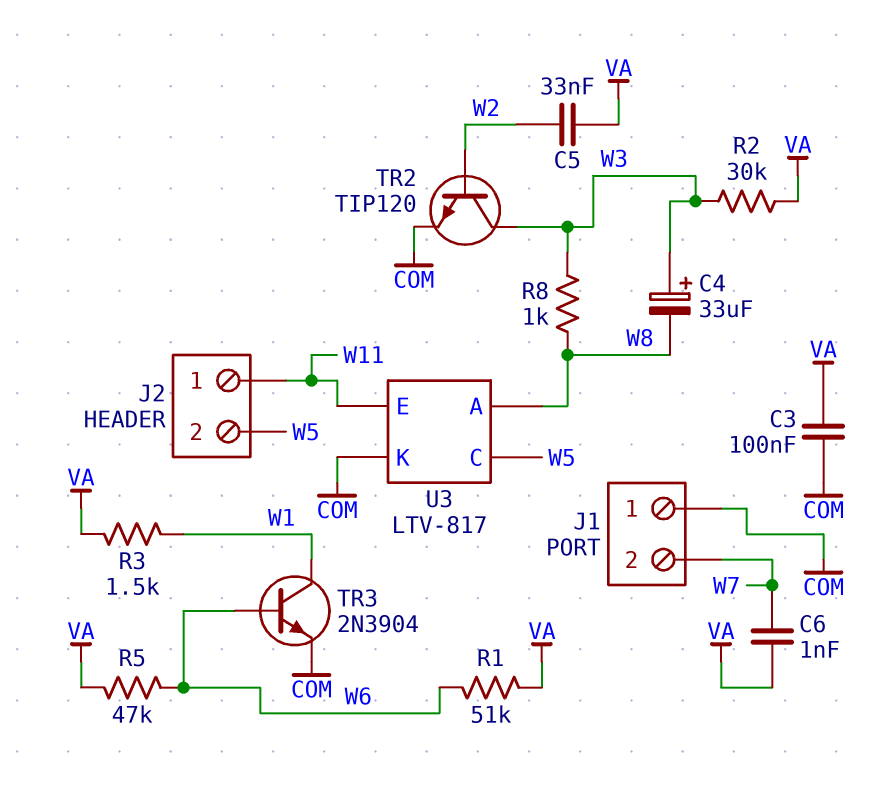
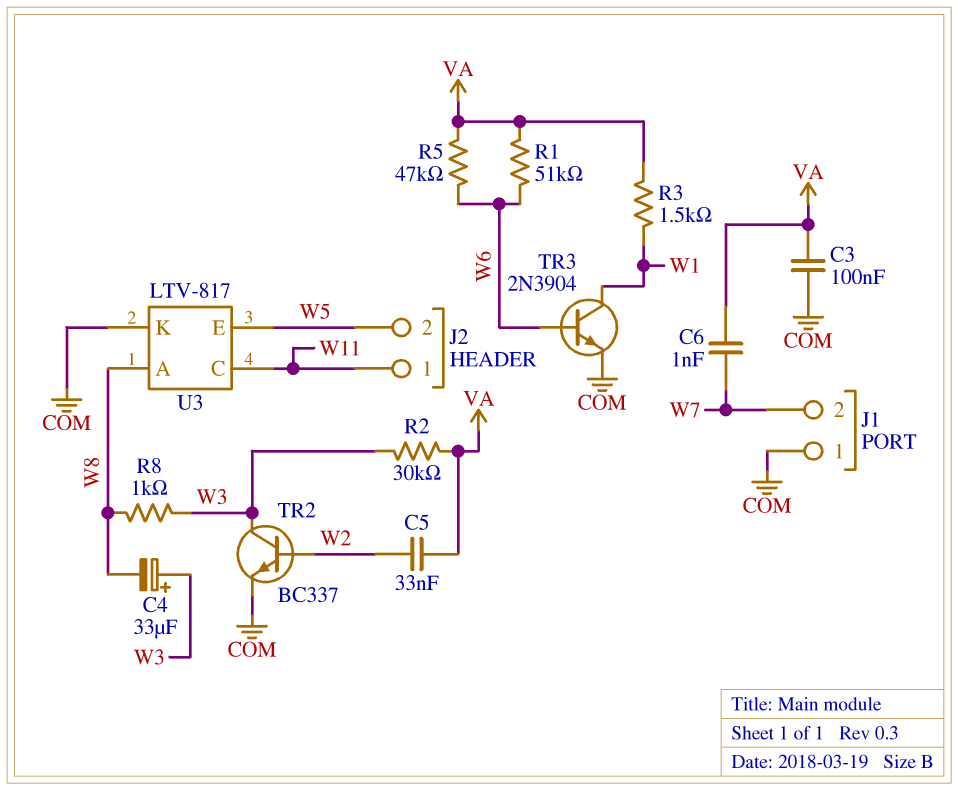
TR2: NPN TIP120 (B W2, C W3, E COM) -> NPN BC337 (B W2, C W3, E COM)
U3 pin C: W5 -> W11
U3 pin E: W11 -> W5

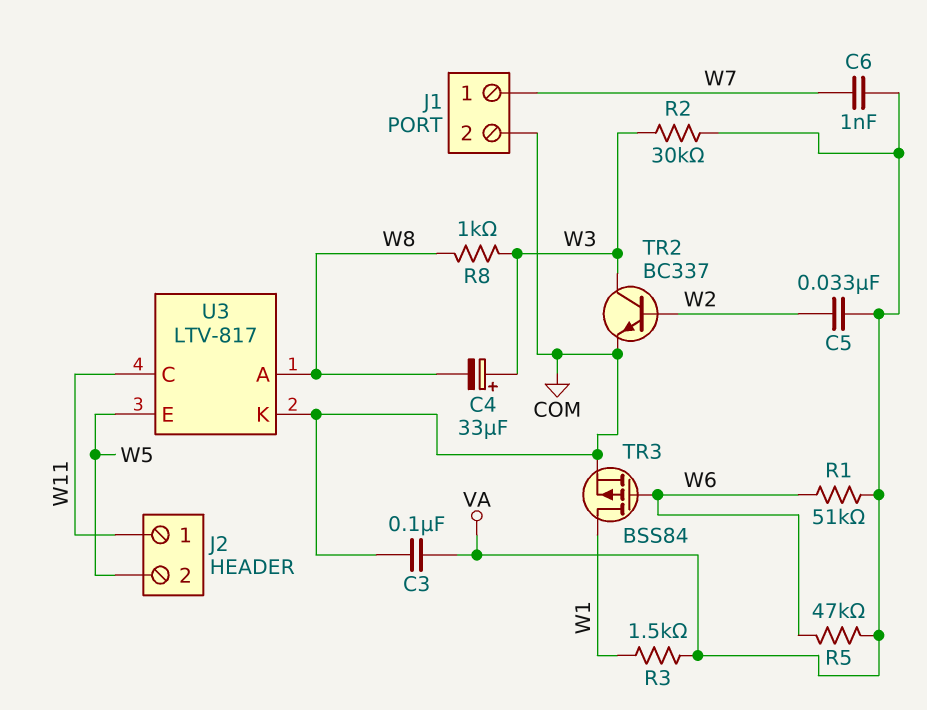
J1 pin 1: COM -> W7
J1 pin 2: W7 -> COM
TR3: NPN 2N3904 (B W6, C W1, E COM) -> PMOS BSS84 (G W6, D W1, S COM)

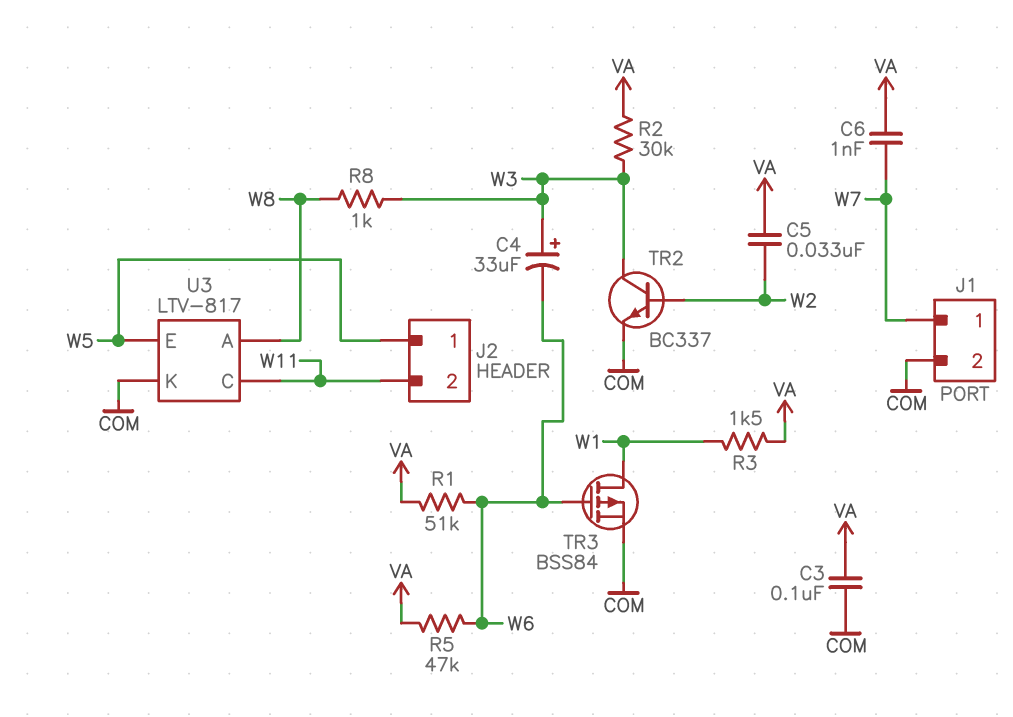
C4: 33uF (plus W3, minus W8) -> 33uF (plus W3, minus W6)
J2 pin 1: W11 -> W5
J2 pin 2: W5 -> W11

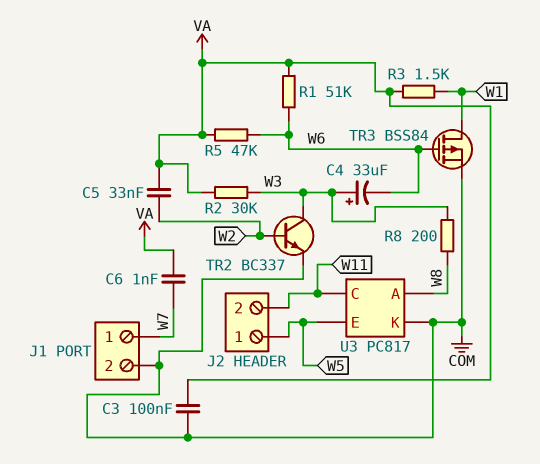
R8: 1k (W3, W8) -> 200 (W3, W8)
U3: LTV-817 -> PC817

